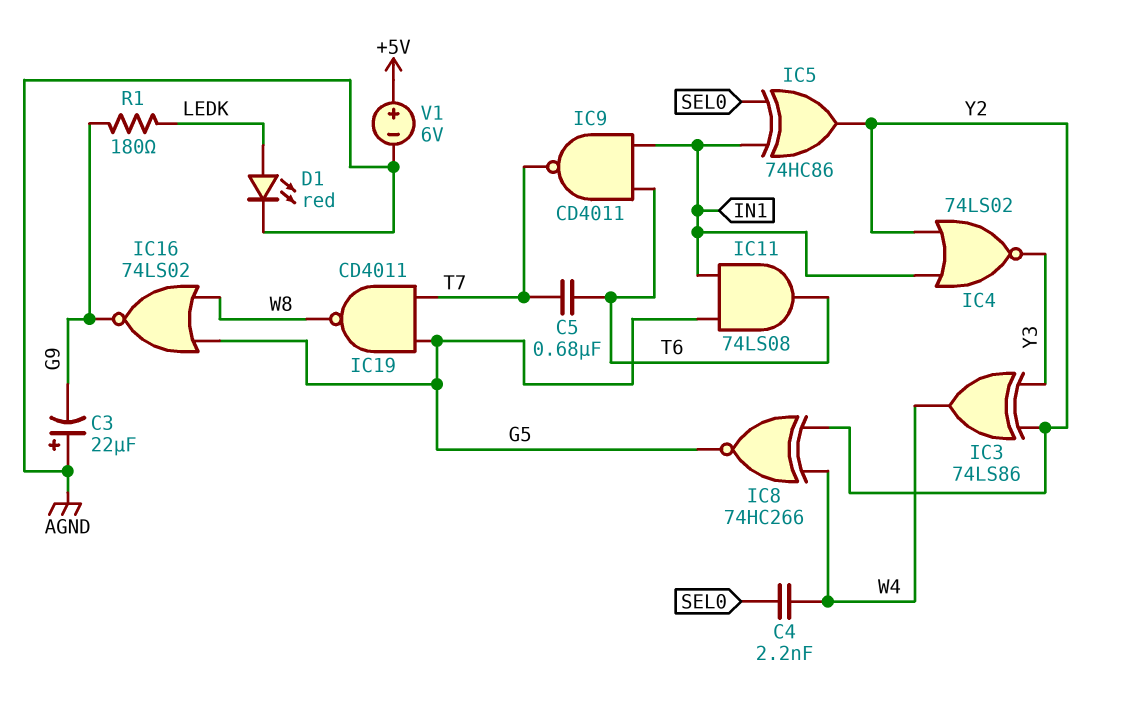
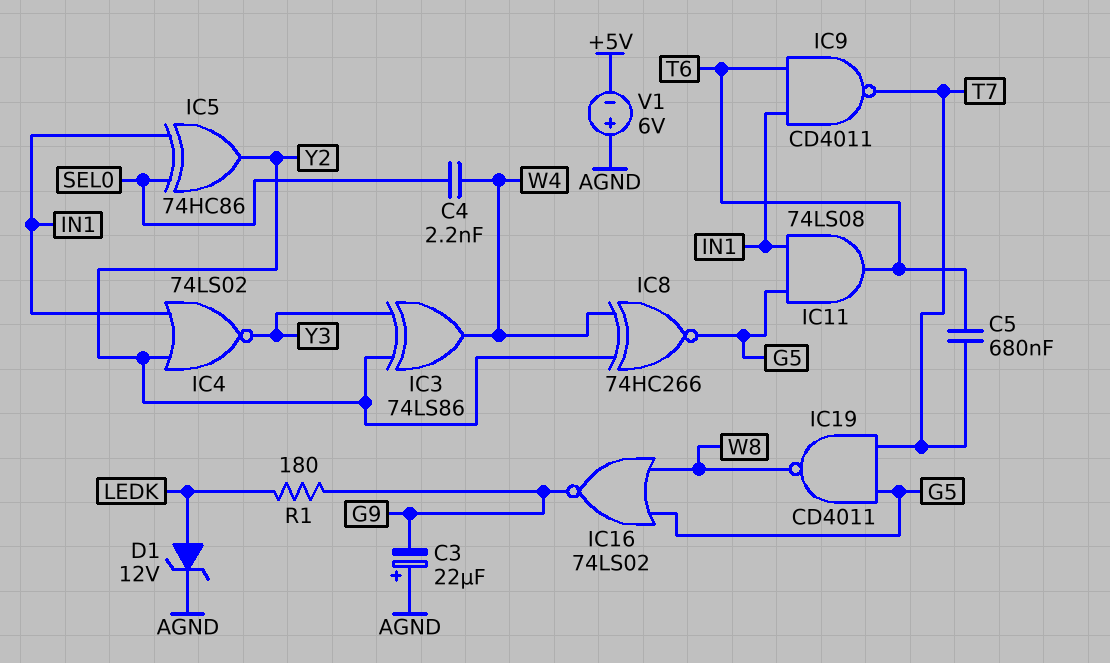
D1: LED red (A LEDK, K AGND) -> zener 12V (A LEDK, K AGND)
V1: 6V (plus +5V, minus AGND) -> 6V (plus AGND, minus +5V)

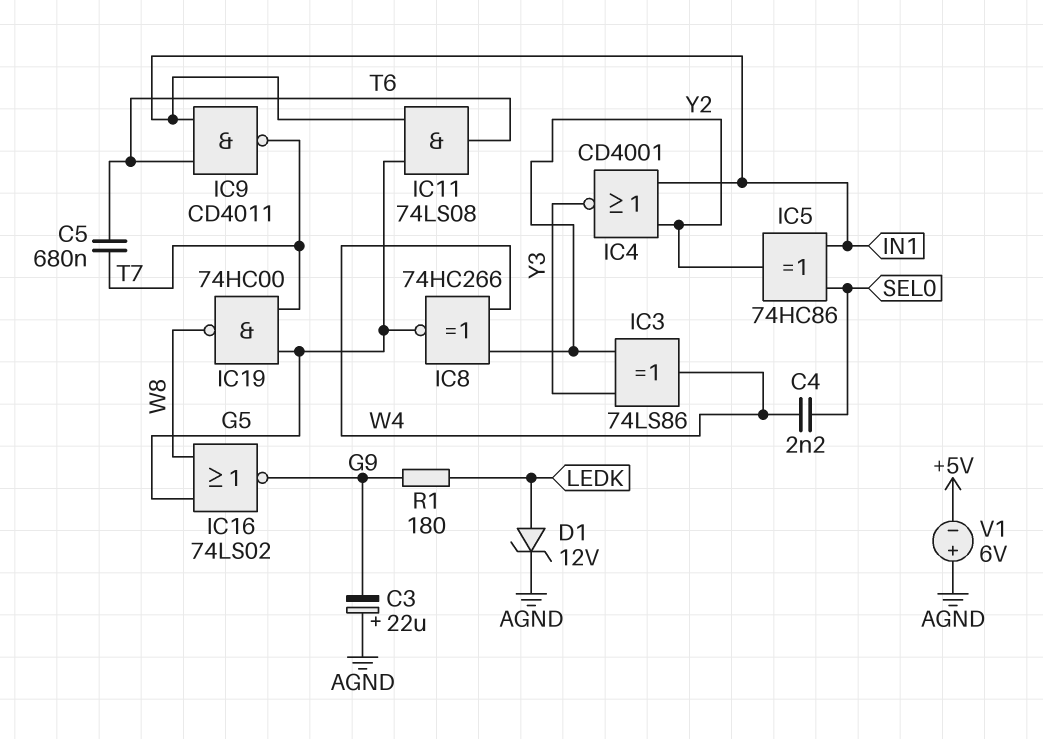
IC4: NOR 74LS02 (in IN1, in Y2, out Y3) -> NOR CD4001 (in IN1, in Y2, out Y3)
IC19: NAND CD4011 (in G5, in T7, out W8) -> NAND 74HC00 (in G5, in T7, out W8)

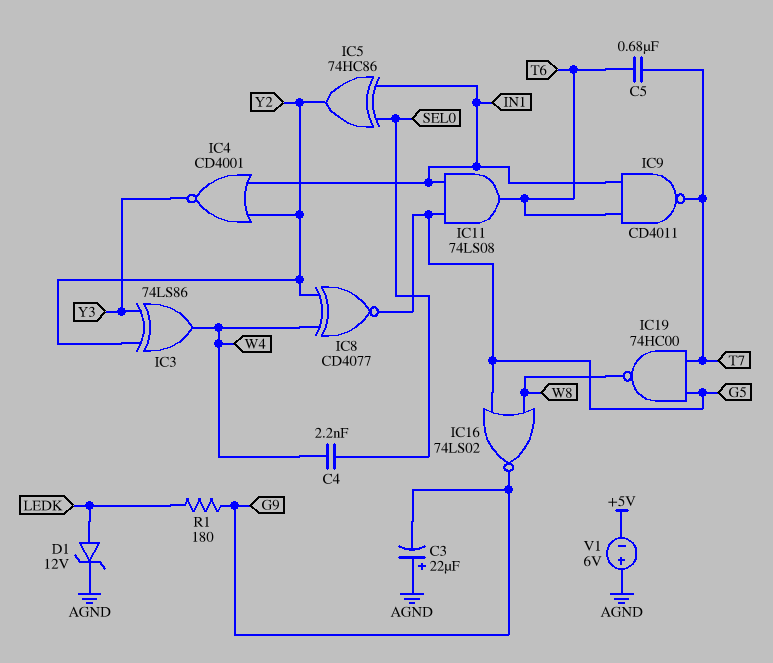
IC8: XNOR 74HC266 (in W4, in Y2, out G5) -> XNOR CD4077 (in W4, in Y2, out G5)

